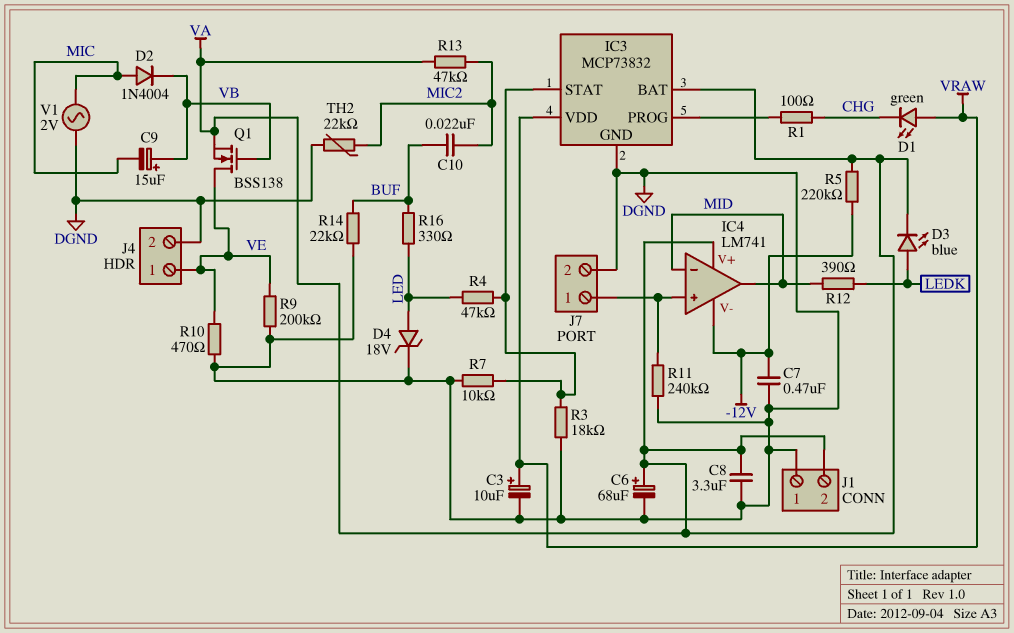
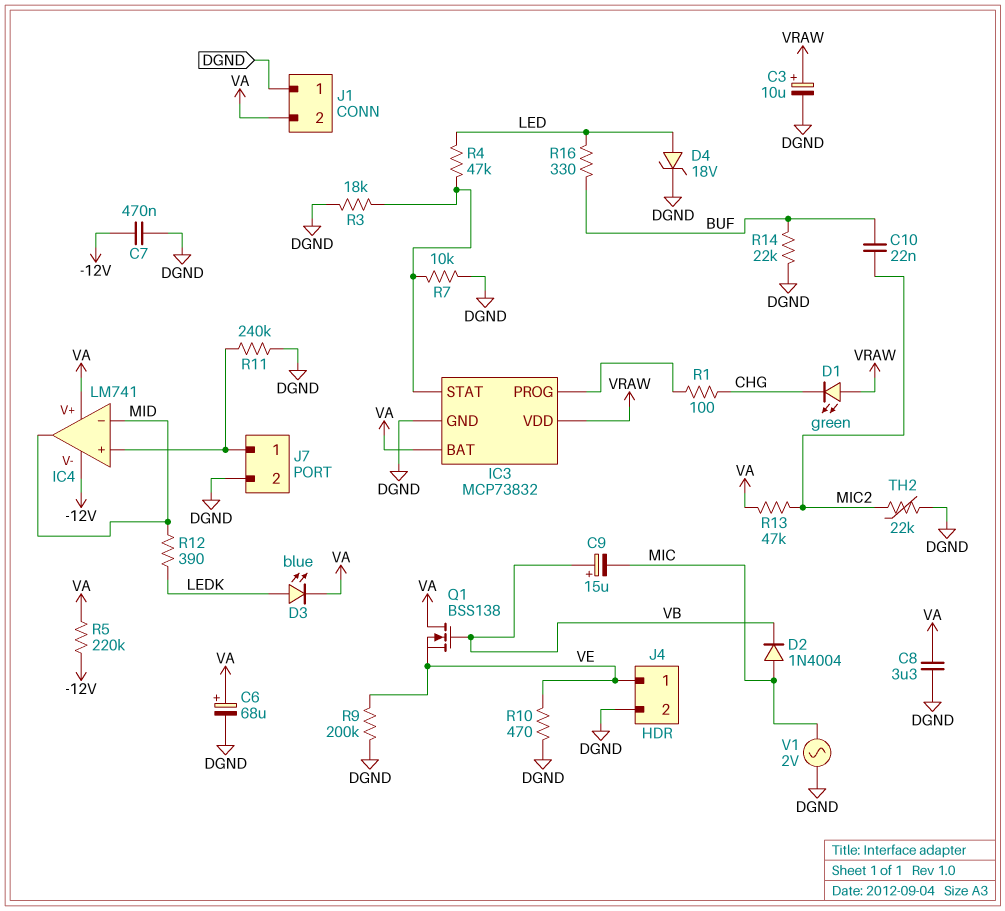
Q1: NMOS BSS138 (G VB, D VE, S VA) -> NMOS BSS138 (G VB, D VA, S VE)

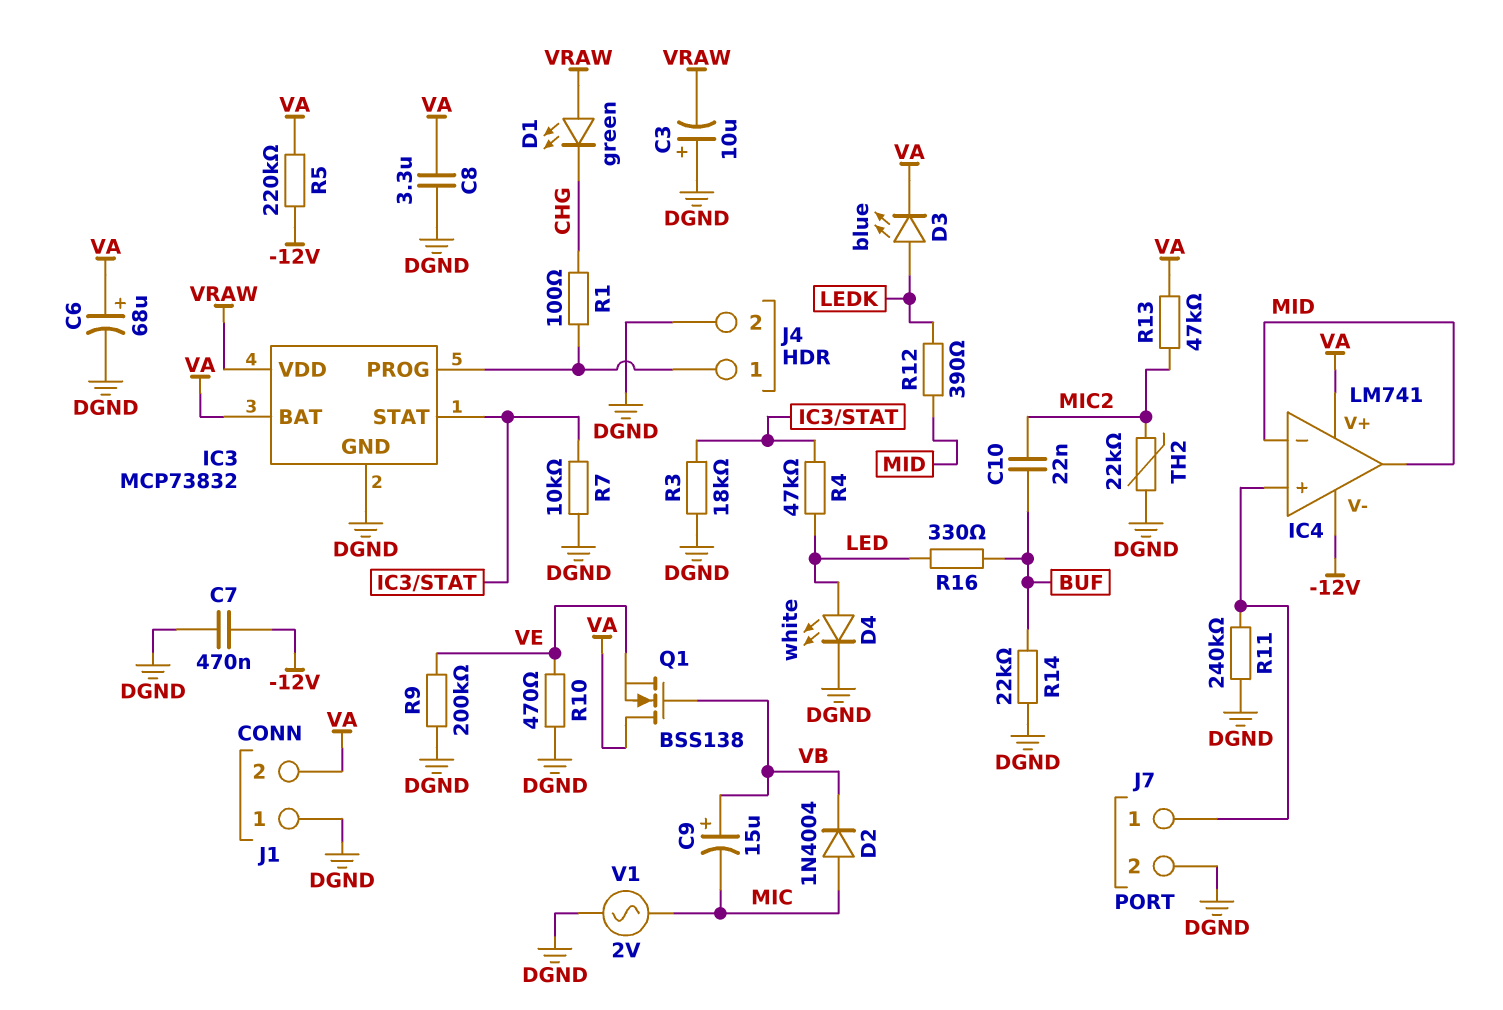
C3: 10uF (plus VRAW, minus DGND) -> 10uF (plus DGND, minus VRAW)
D4: zener 18V (A LED, K DGND) -> LED white (A LED, K DGND)
J4 pin 1: VE -> IC3/PROG

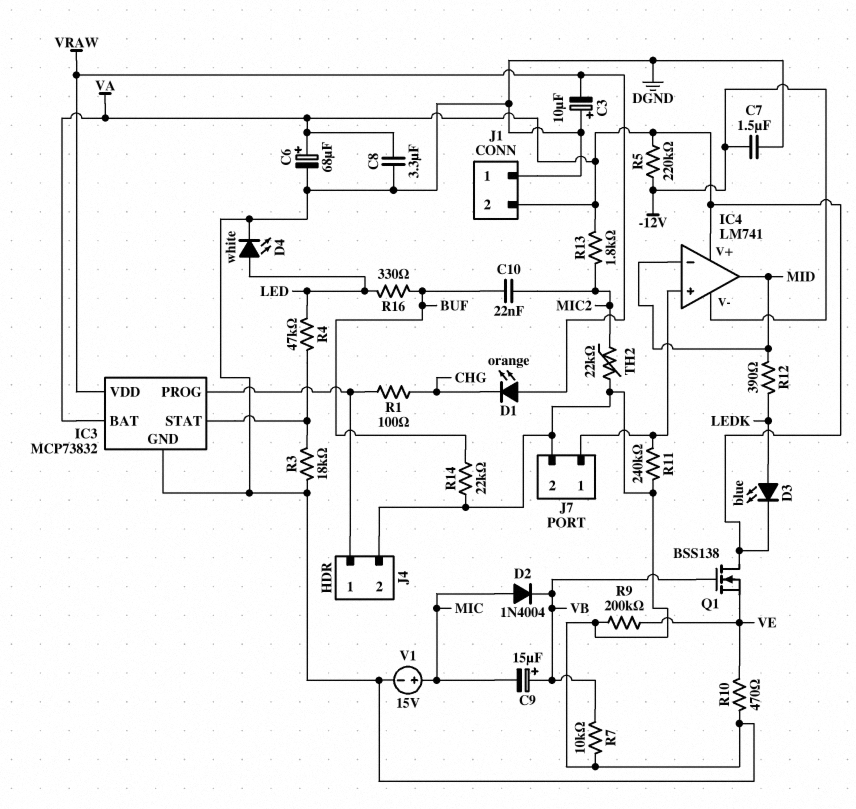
C7: 470nF (-12V, DGND) -> 1.5uF (-12V, DGND)
D1: LED green (A VRAW, K CHG) -> LED orange (A VRAW, K CHG)
R7: 10k (DGND, IC3/STAT) -> 10k (DGND, VB)
R13: 47k (MIC2, VA) -> 1.8k (MIC2, VA)
V1: AC 2V (DGND, MIC) -> 15V (plus MIC, minus DGND)

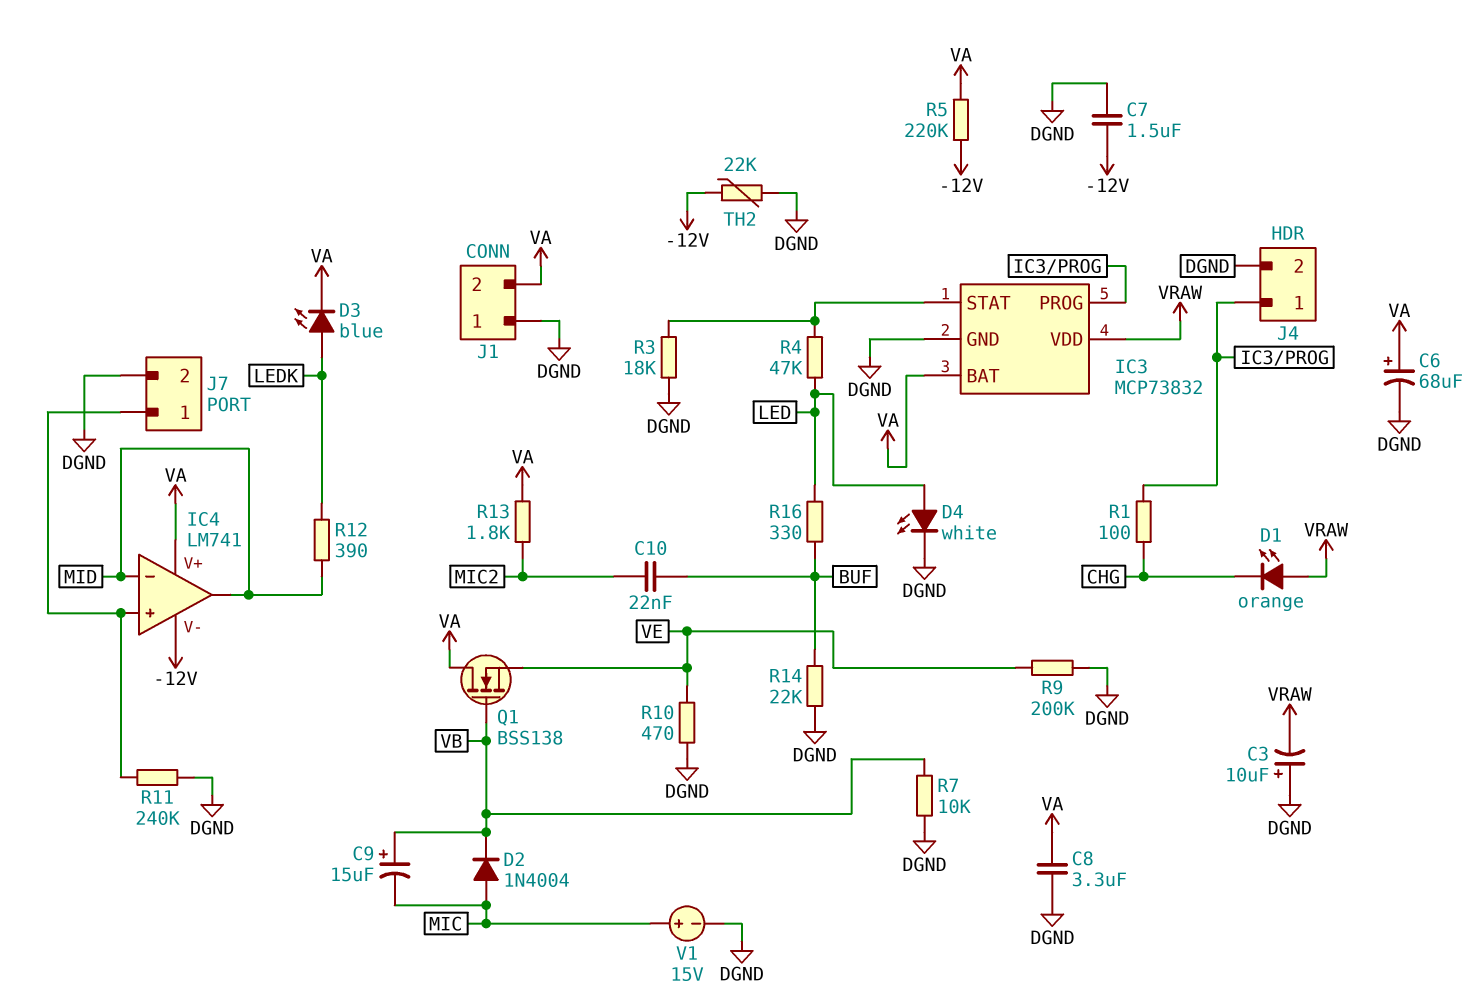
TH2: 22k (DGND, MIC2) -> 22k (-12V, DGND)

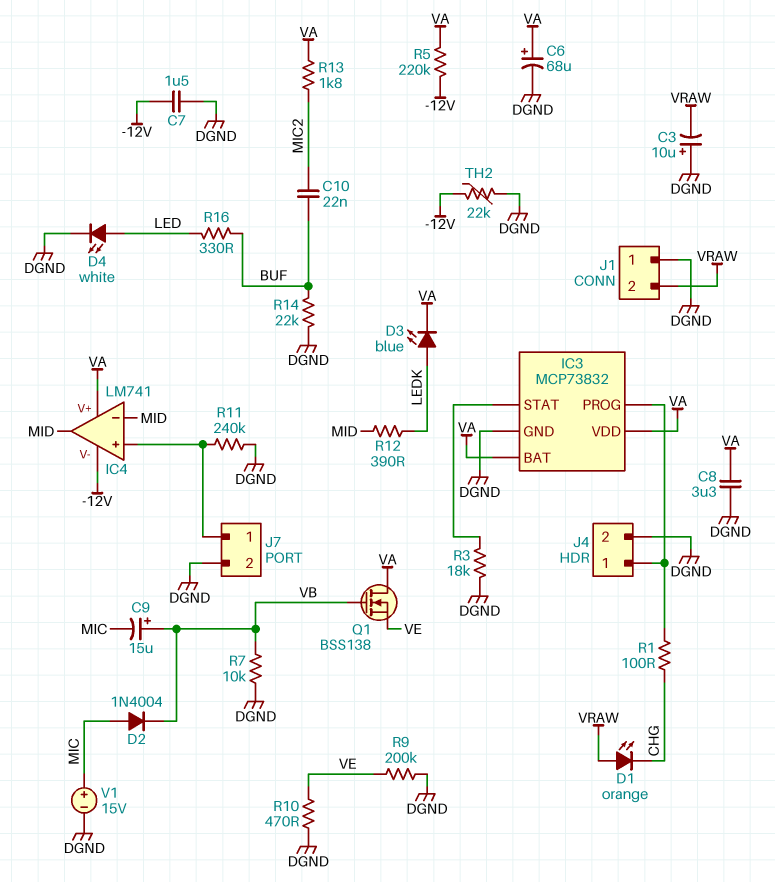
IC3 pin VDD: VRAW -> VA
J1 pin 2: VA -> VRAW
R4: 47k (IC3/STAT, LED) -> none

